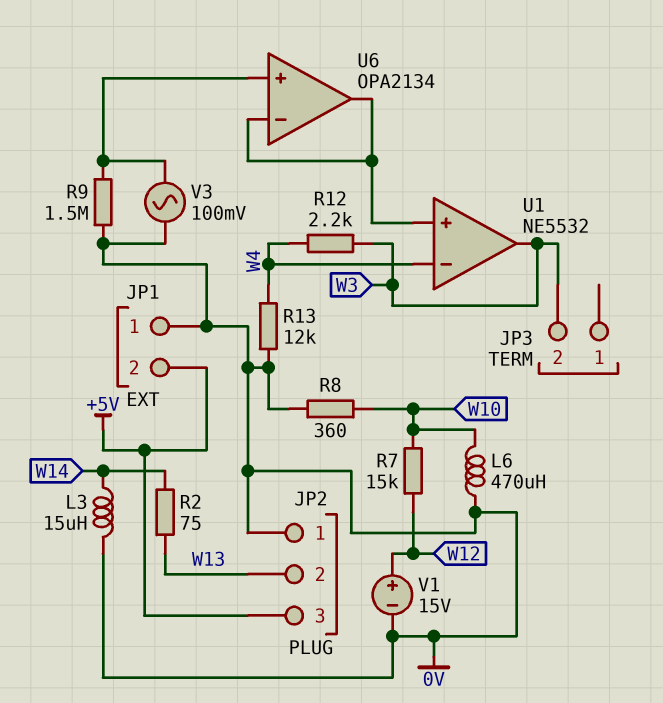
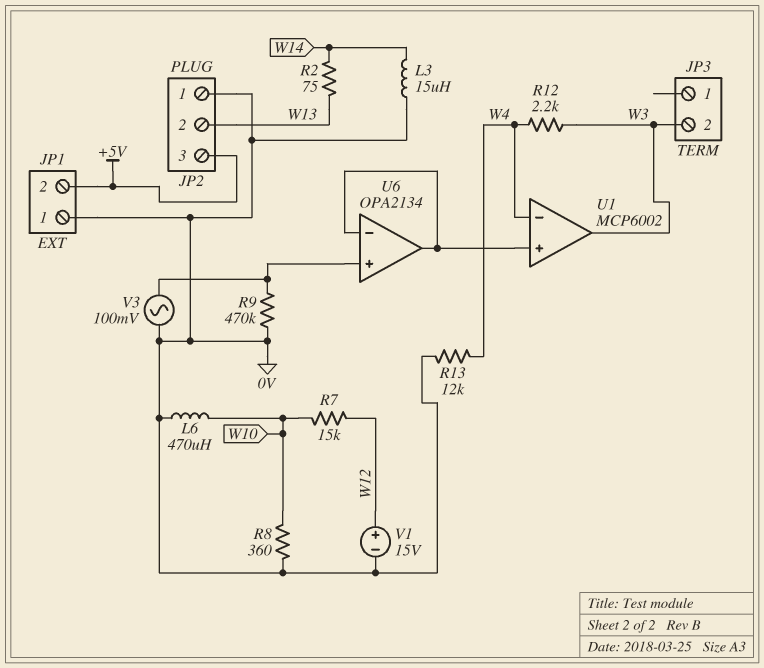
R9: 1.5M (0V, U6/in+) -> 470k (0V, U6/in+)
U1: NE5532 -> MCP6002

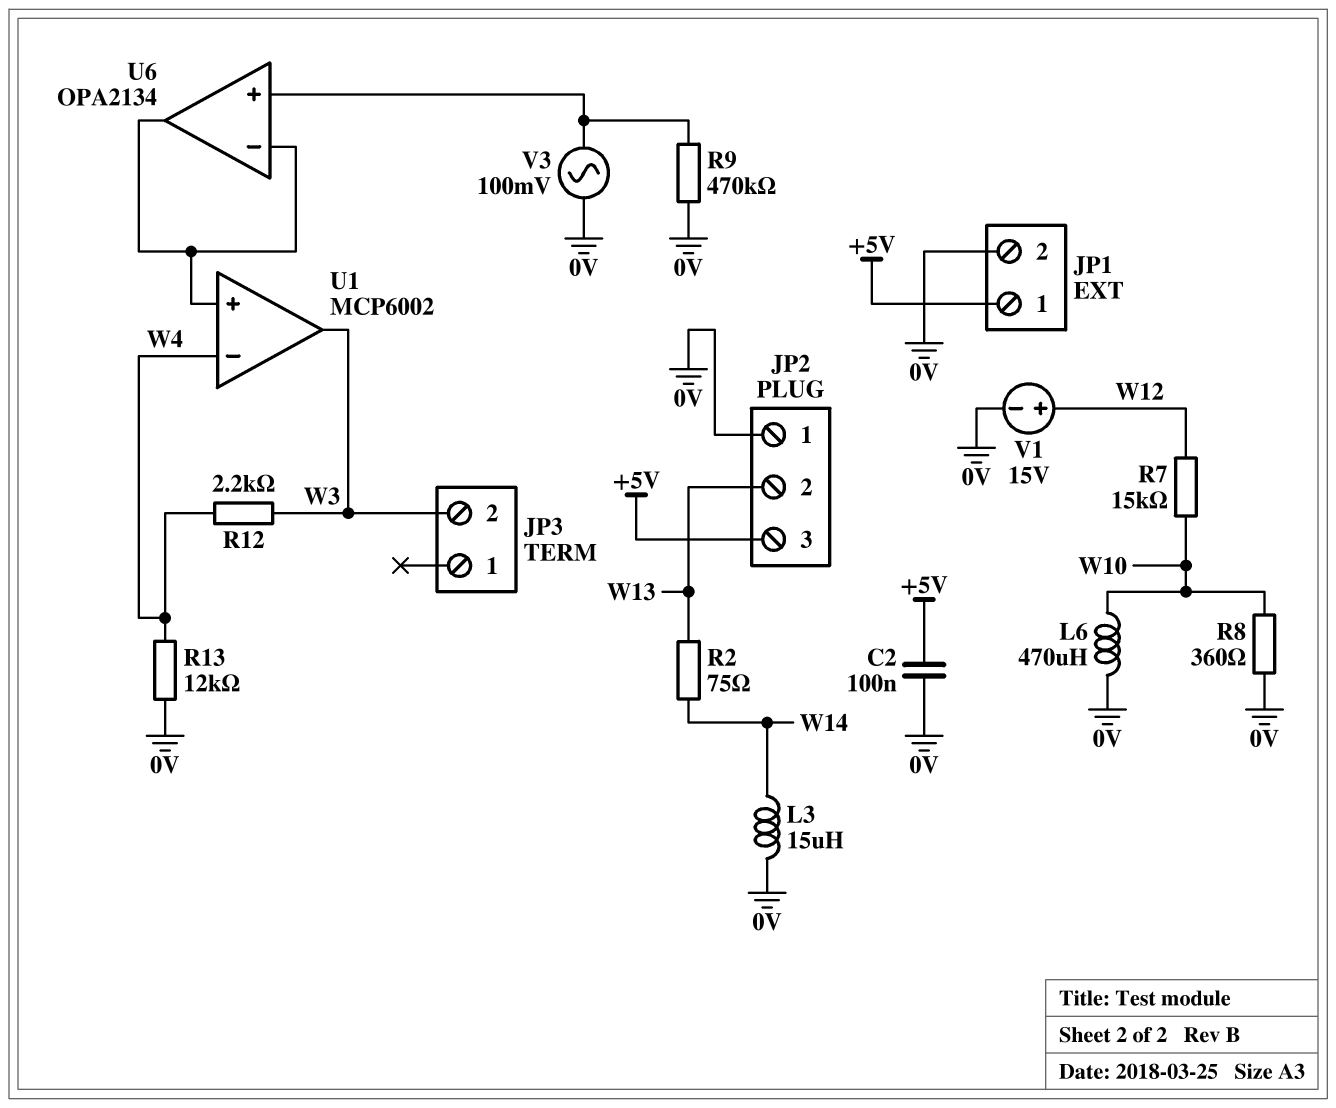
C2: none -> 100nF (+5V, 0V)
JP1 pin 1: 0V -> +5V
JP1 pin 2: +5V -> 0V

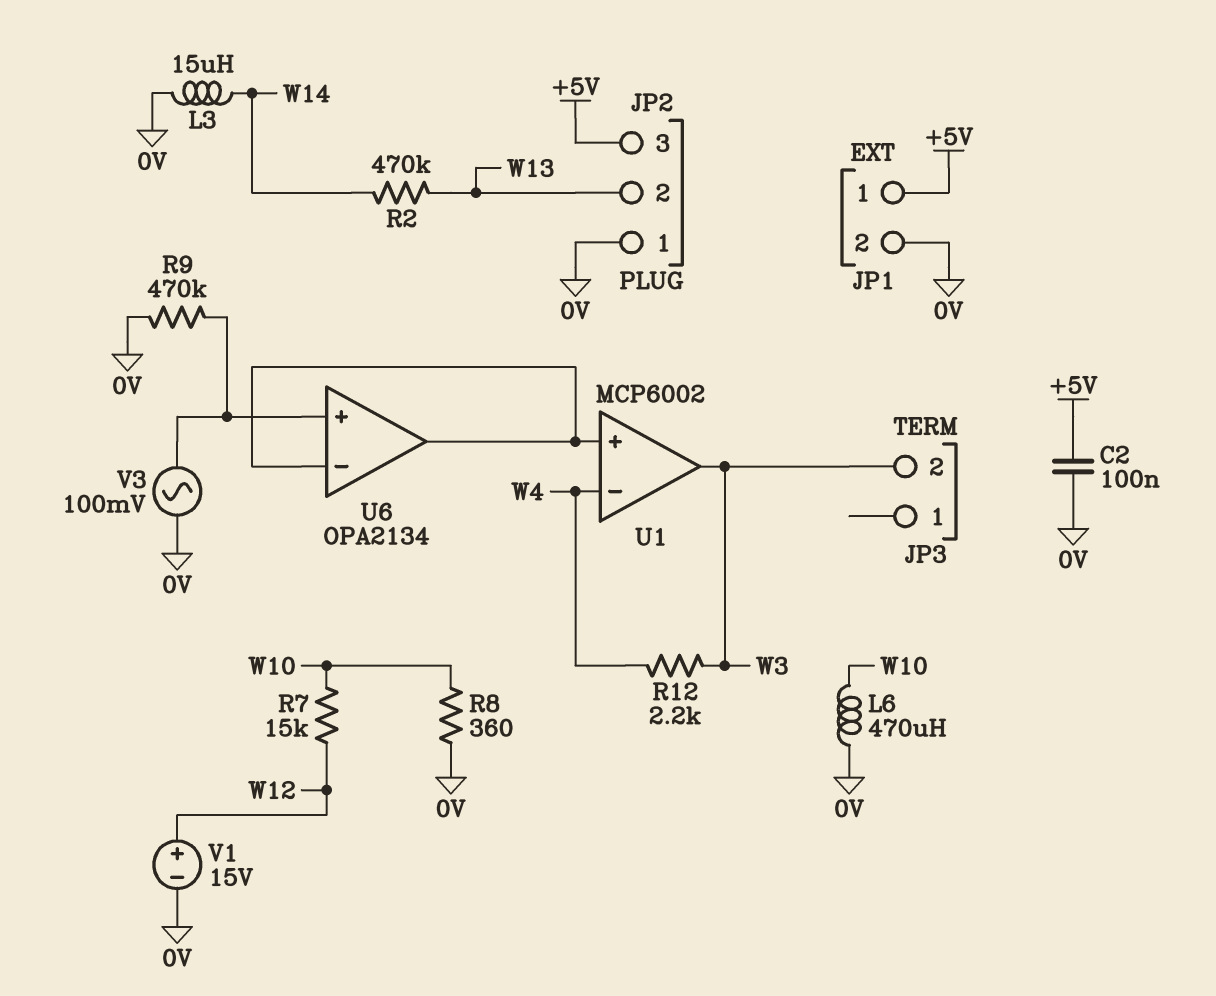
R2: 75 (W13, W14) -> 470k (W13, W14)
R13: 12k (0V, W4) -> none

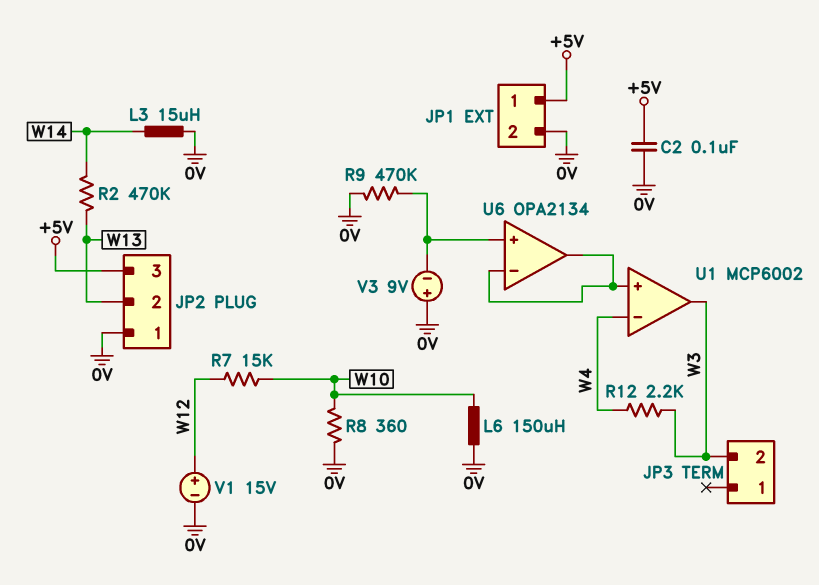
L6: 470uH (0V, W10) -> 150uH (0V, W10)
V3: AC 100mV (0V, U6/in+) -> 9V (plus 0V, minus U6/in+)

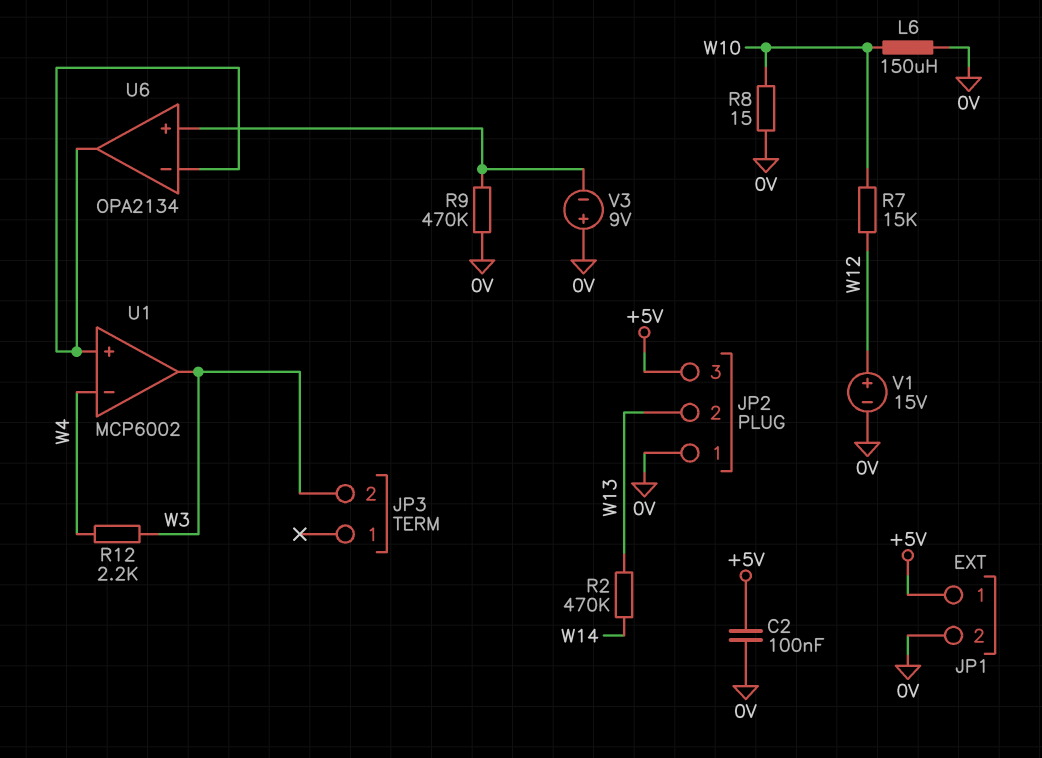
L3: 15uH (0V, W14) -> none
R8: 360 (0V, W10) -> 15 (0V, W10)

